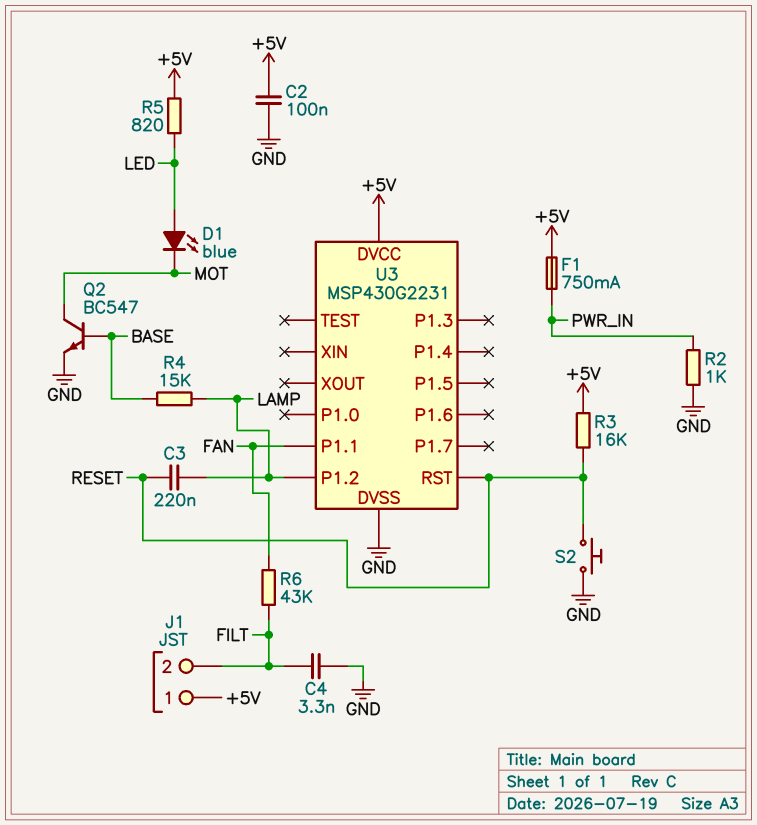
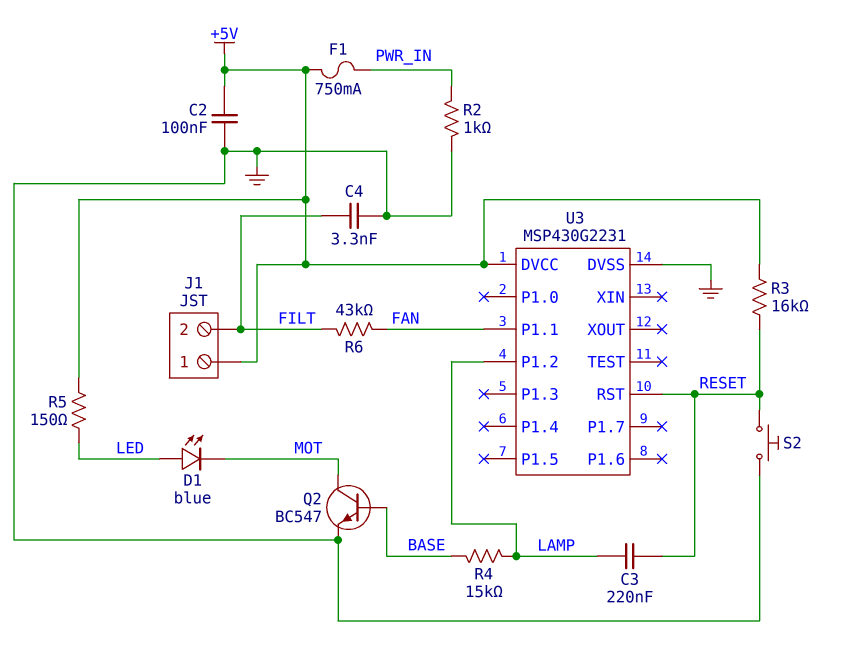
R5: 820 (+5V, LED) -> 150 (+5V, LED)

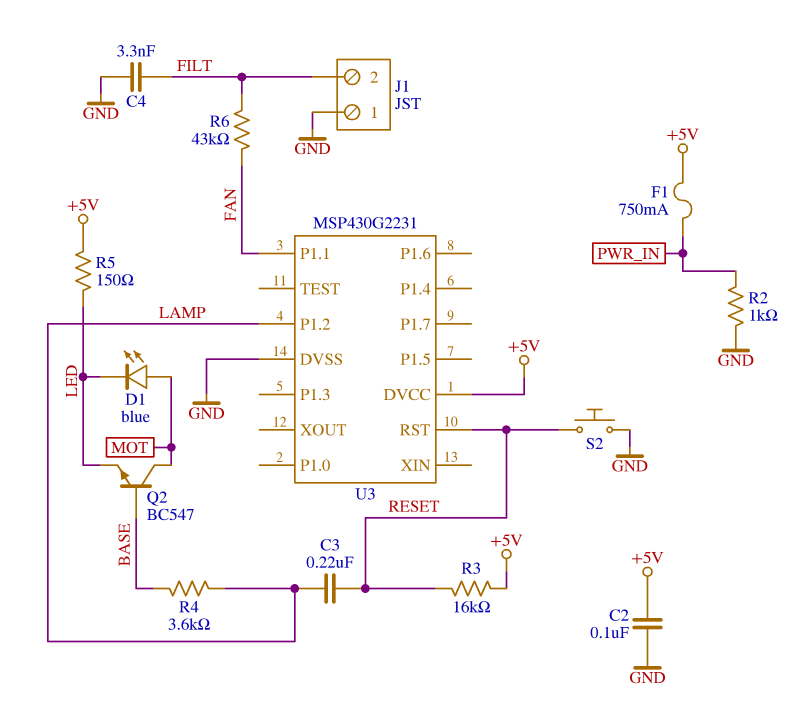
D1: LED blue (A LED, K MOT) -> LED blue (A MOT, K LED)
J1 pin 1: +5V -> GND
Q2: NPN BC547 (B BASE, C MOT, E GND) -> NPN BC547 (B BASE, C MOT, E LED)
R4: 15k (BASE, LAMP) -> 3.6k (BASE, LAMP)

